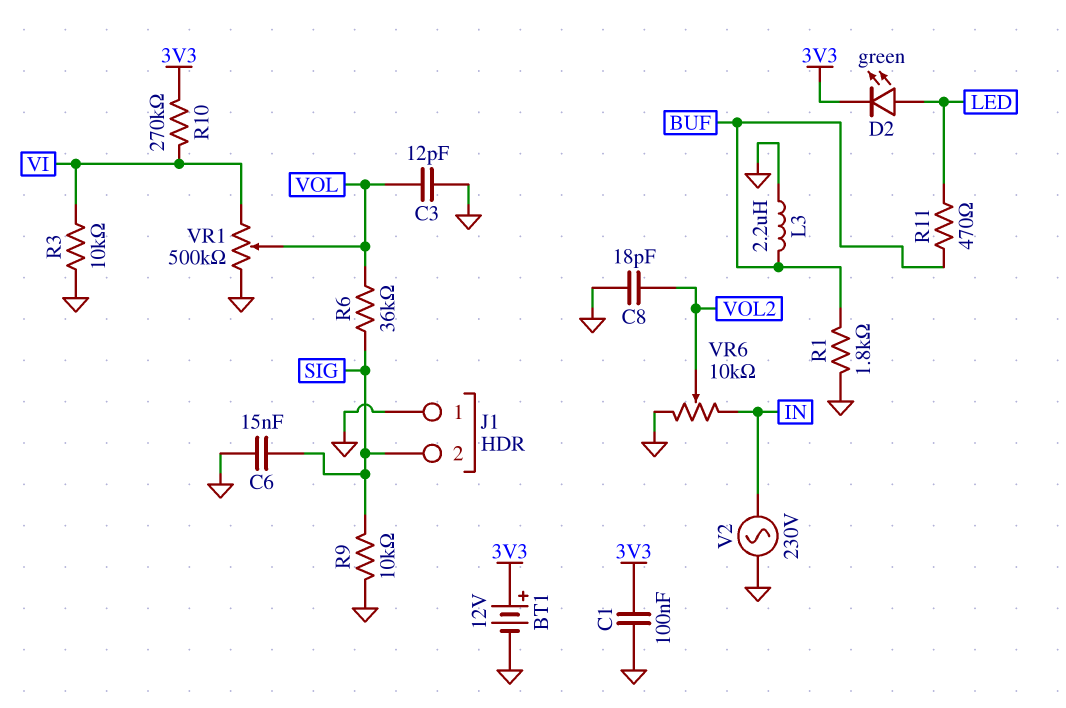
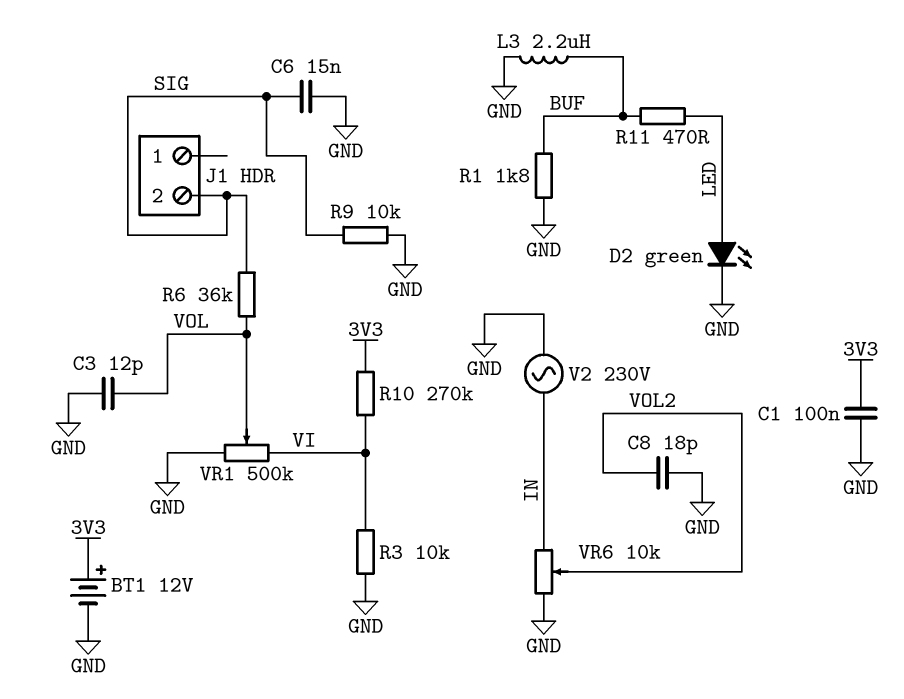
D2: LED green (A LED, K 3V3) -> LED green (A LED, K GND)
J1 pin 1: GND -> none

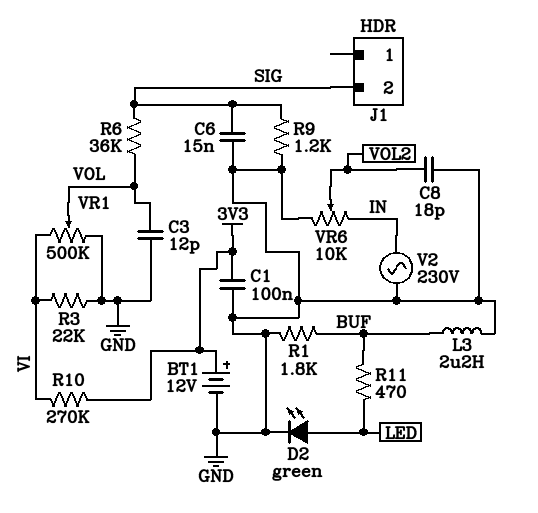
R3: 10k (GND, VI) -> 22k (GND, VI)
R9: 10k (GND, SIG) -> 1.2k (GND, SIG)

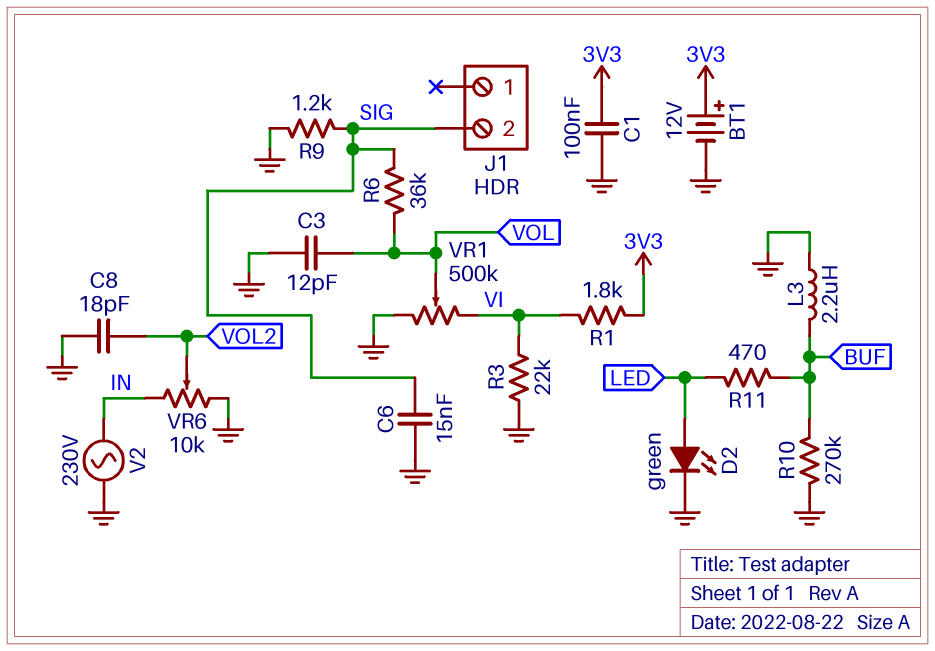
R1: 1.8k (BUF, GND) -> 1.8k (3V3, VI)
R10: 270k (3V3, VI) -> 270k (BUF, GND)

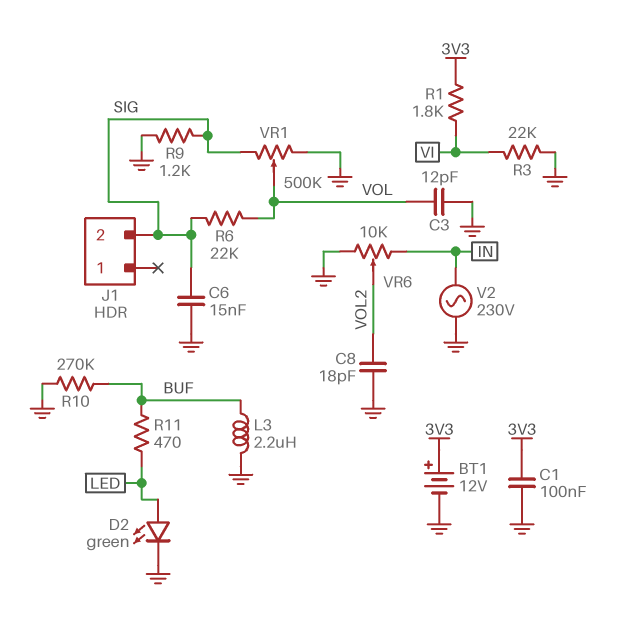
R6: 36k (SIG, VOL) -> 22k (SIG, VOL)
VR1: 500k (GND, VI, wiper VOL) -> 500k (GND, SIG, wiper VOL)

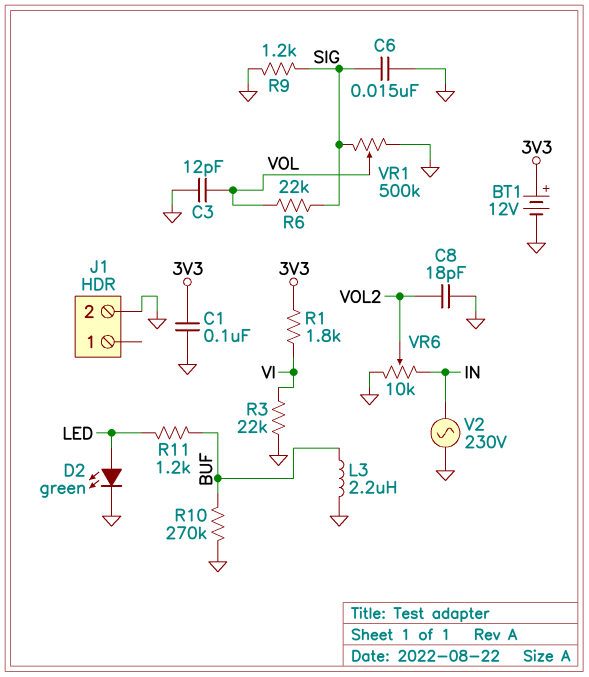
J1 pin 2: SIG -> GND
R11: 470 (BUF, LED) -> 1.2k (BUF, LED)

